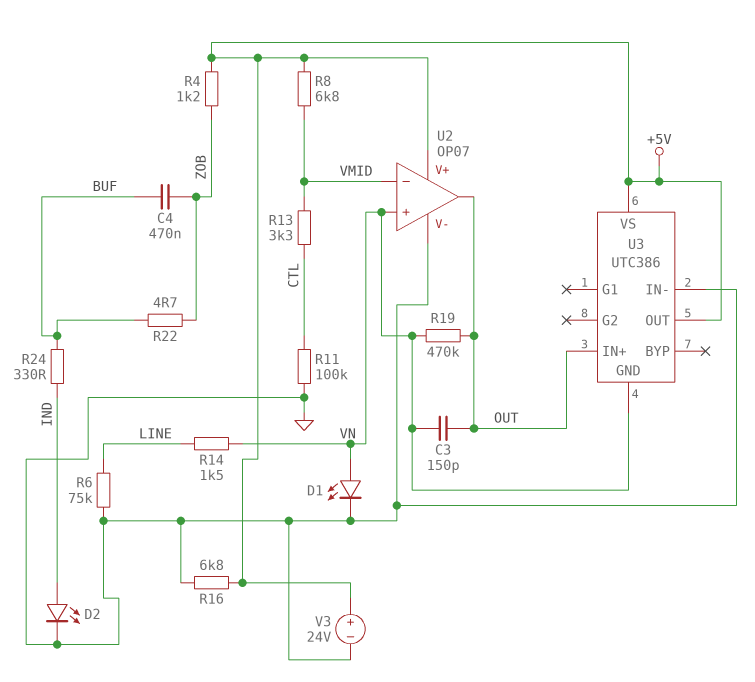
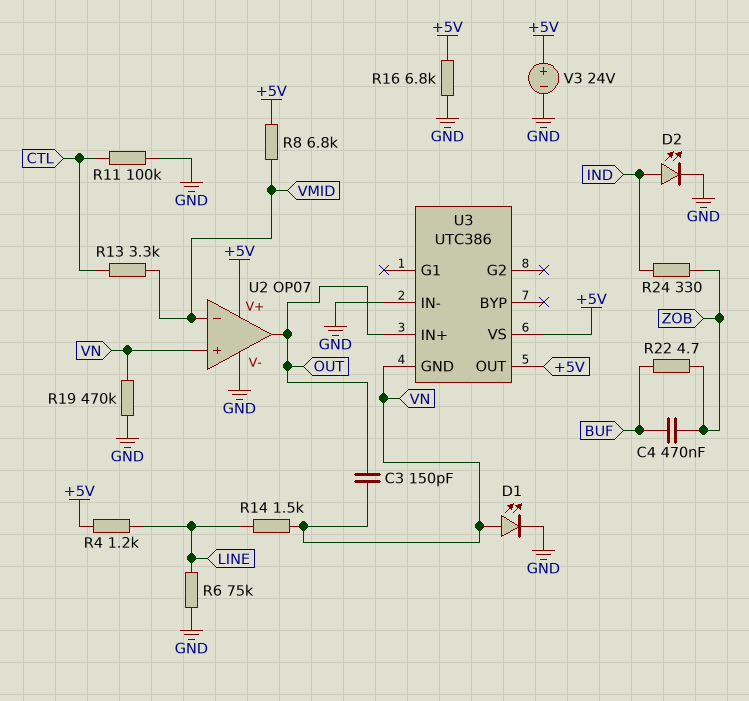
R4: 1.2k (+5V, ZOB) -> 1.2k (+5V, LINE)
R19: 470k (OUT, VN) -> 470k (GND, VN)
R24: 330 (BUF, IND) -> 330 (IND, ZOB)

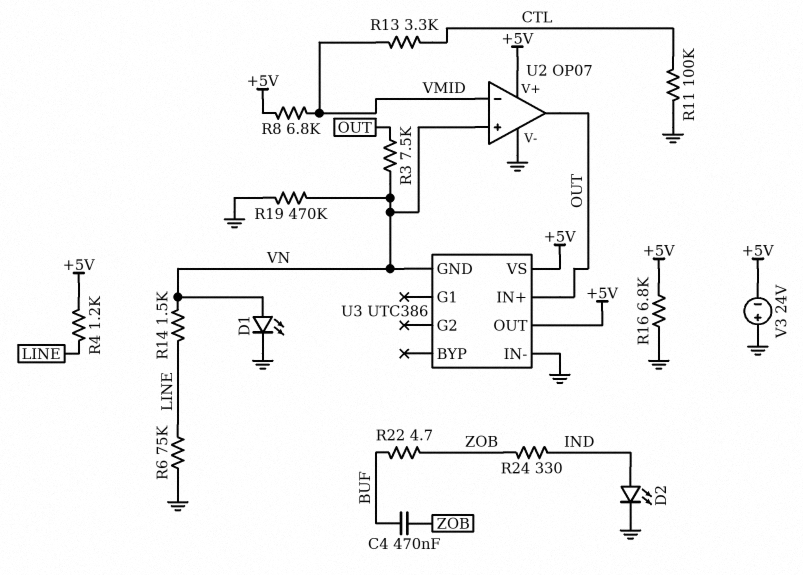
C3: 150pF (OUT, VN) -> none
R3: none -> 7.5k (OUT, VN)
V3: 24V (plus +5V, minus GND) -> 24V (plus GND, minus +5V)

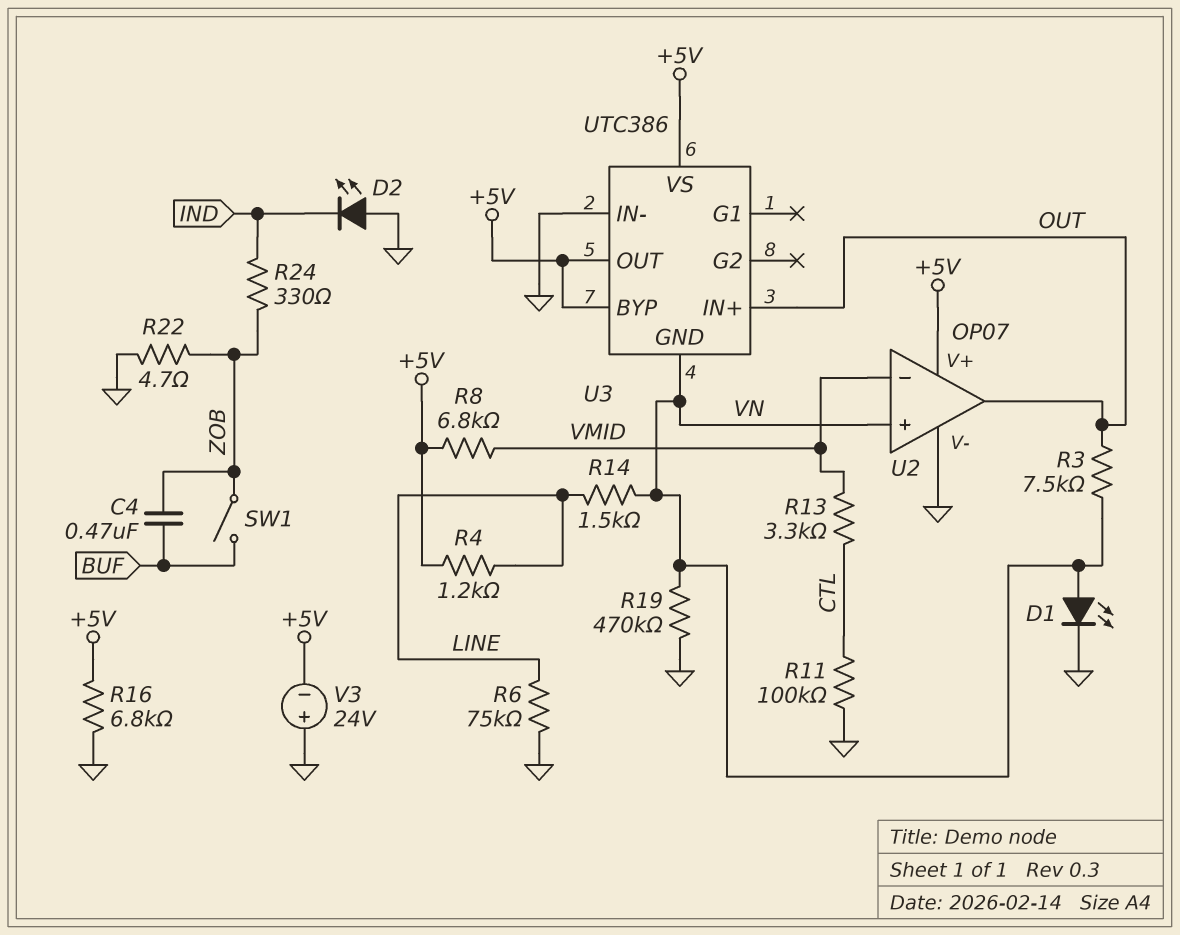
D2: LED (A IND, K GND) -> LED (A GND, K IND)
R22: 4.7 (BUF, ZOB) -> 4.7 (GND, ZOB)
SW1: none -> switch (BUF, ZOB)
U3 pin BYP: none -> +5V

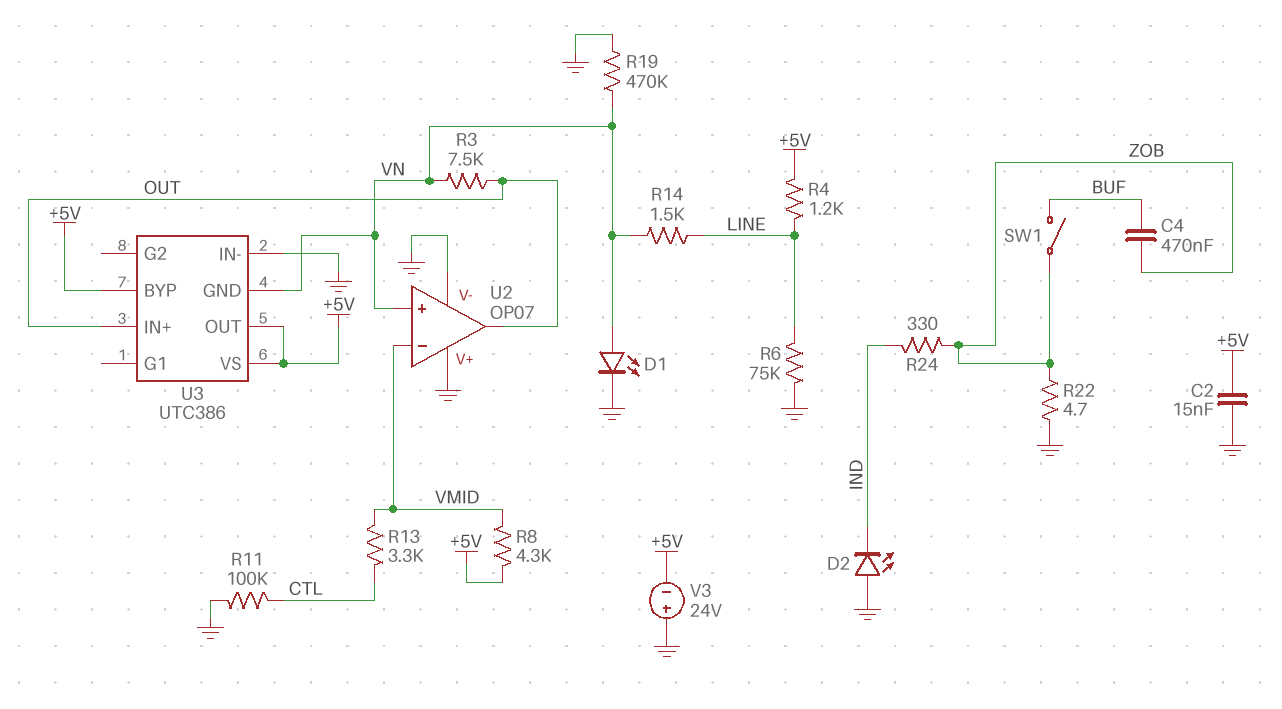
C2: none -> 15nF (+5V, GND)
R8: 6.8k (+5V, VMID) -> 4.3k (+5V, VMID)
R16: 6.8k (+5V, GND) -> none
U2 pin V+: +5V -> GND

